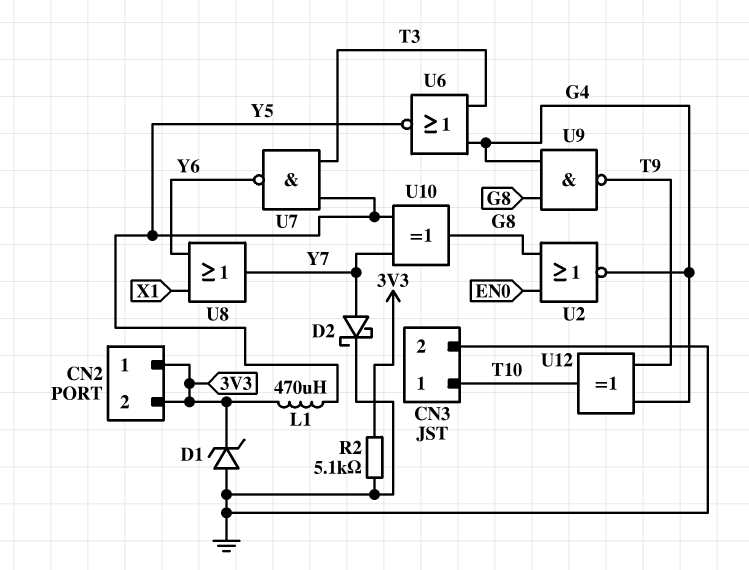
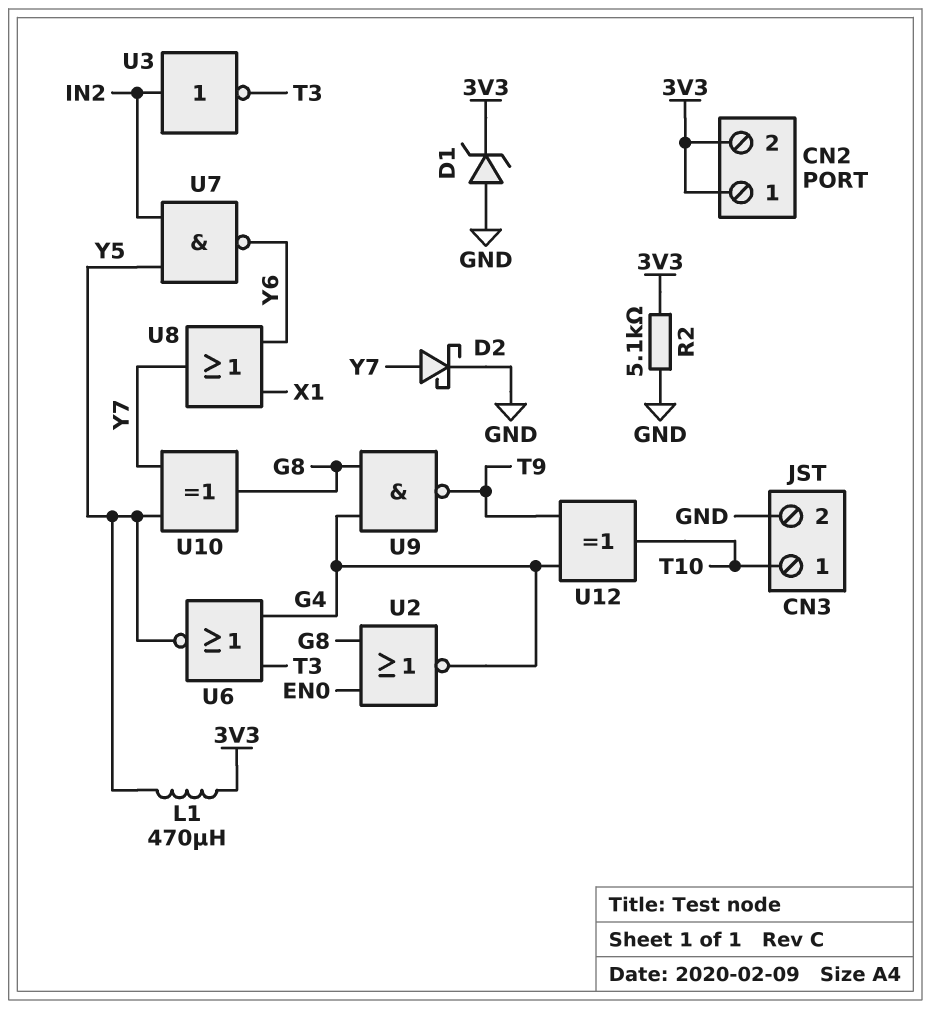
U3: none -> NOT (in IN2, out T3)
U7: NAND (in T3, in Y5, out Y6) -> NAND (in IN2, in Y5, out Y6)

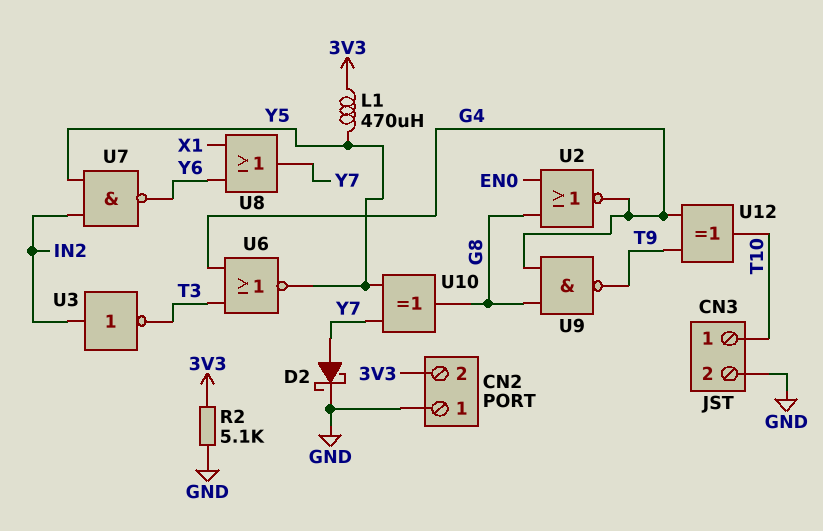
CN2 pin 1: 3V3 -> GND
D1: zener (A GND, K 3V3) -> none

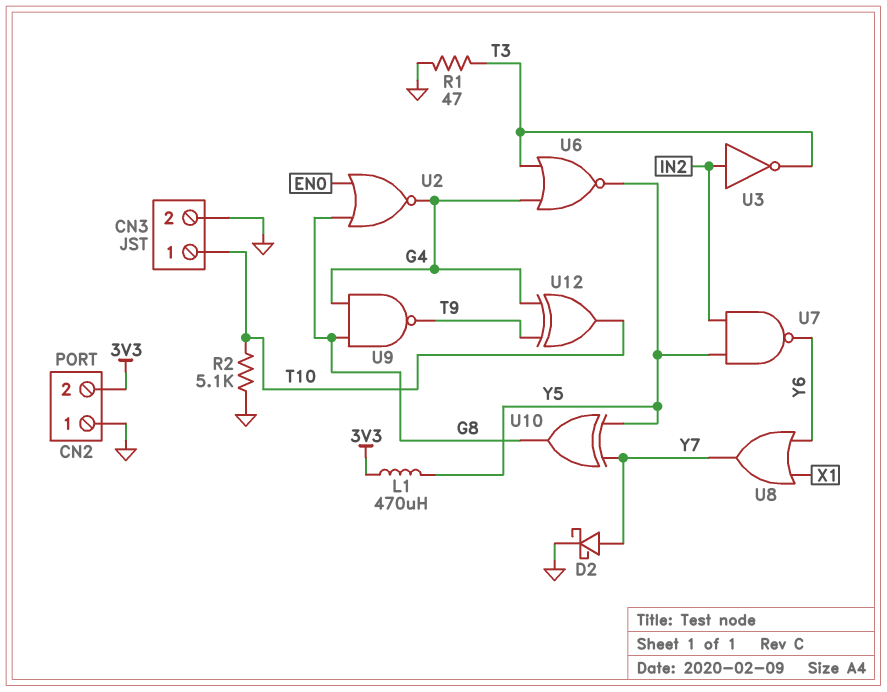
R1: none -> 47 (GND, T3)
R2: 5.1k (3V3, GND) -> 5.1k (GND, T10)

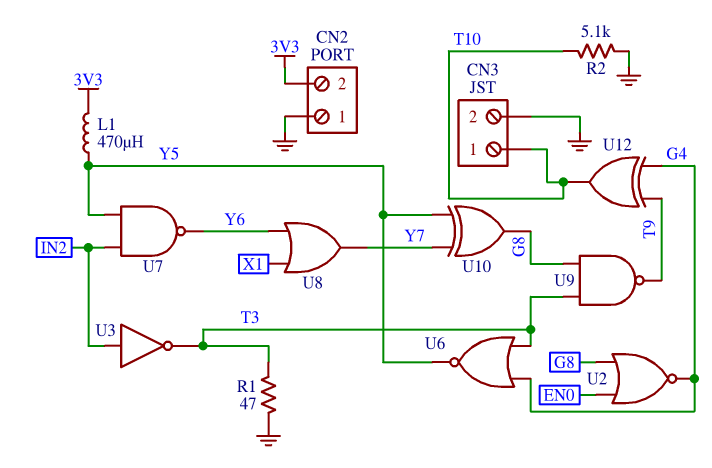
D2: schottky (A Y7, K GND) -> none
U9: NAND (in G4, in G8, out T9) -> NAND (in G8, in T3, out T9)

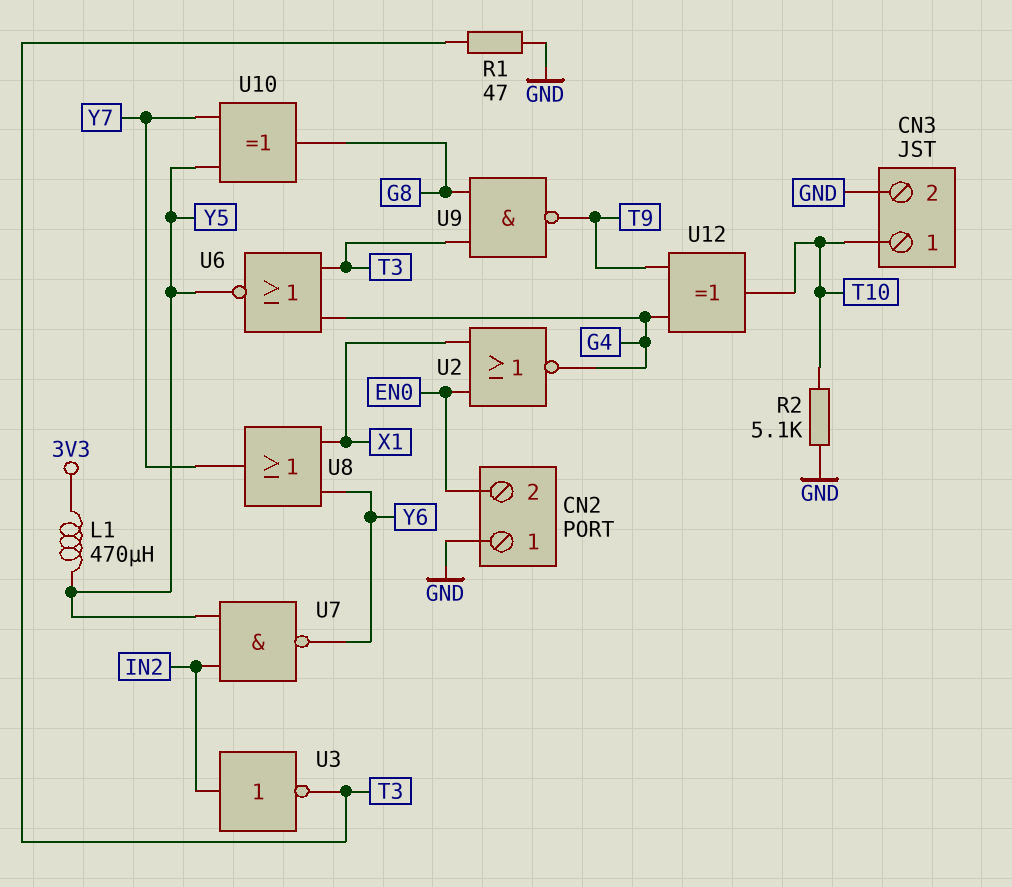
CN2 pin 2: 3V3 -> EN0
U2: NOR (in EN0, in G8, out G4) -> NOR (in EN0, in X1, out G4)

